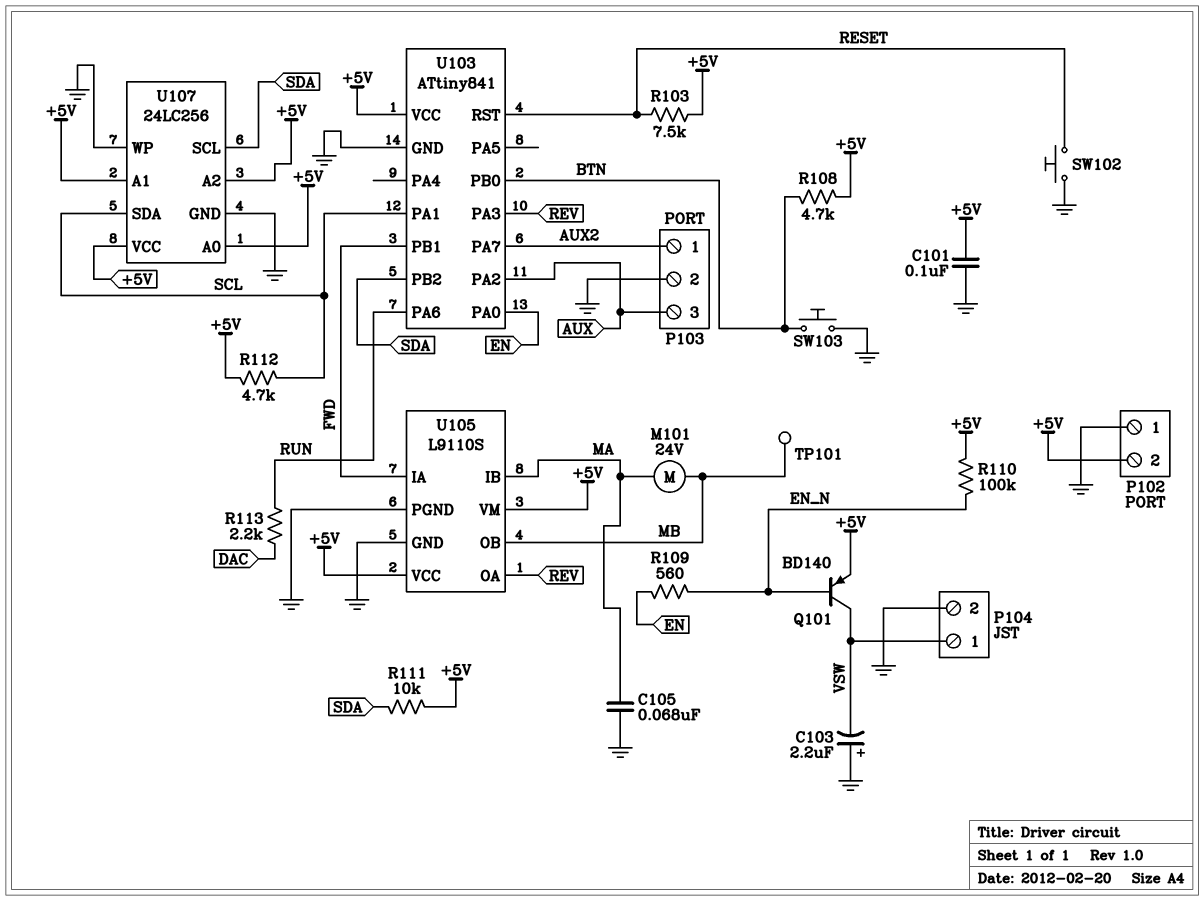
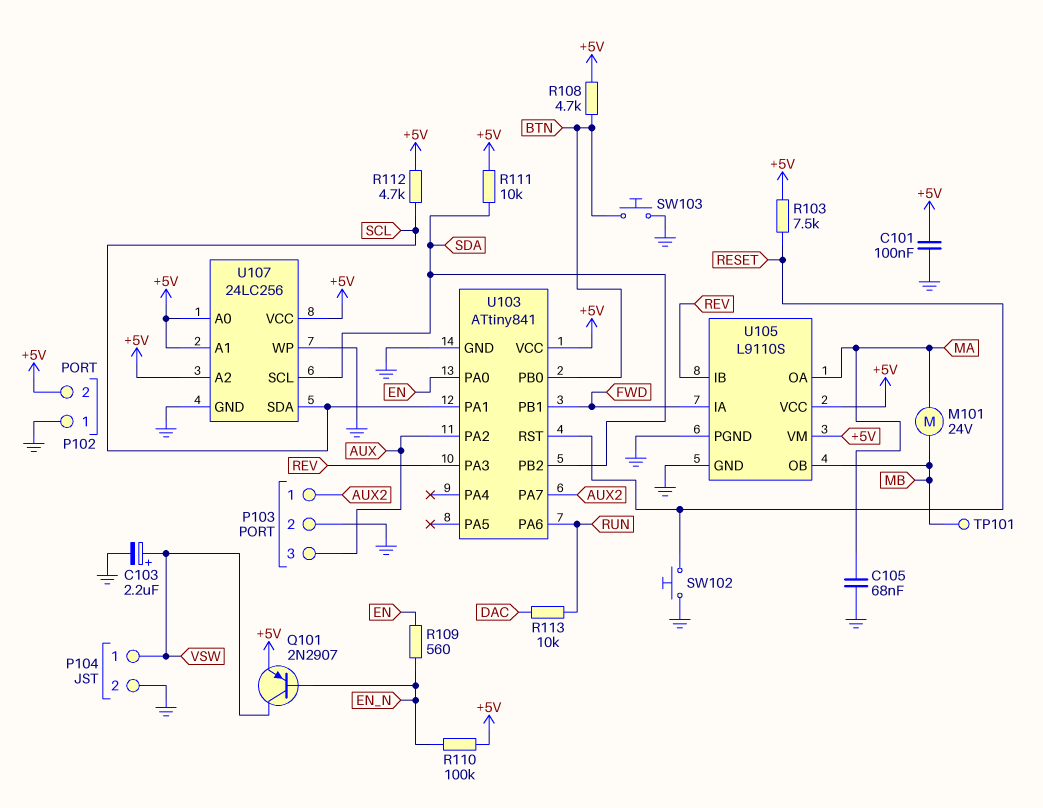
C103: 2.2uF (plus GND, minus VSW) -> 2.2uF (plus VSW, minus GND)
Q101: PNP BD140 (B EN_N, C VSW, E +5V) -> PNP 2N2907 (B EN_N, C VSW, E +5V)
R113: 2.2k (DAC, RUN) -> 10k (DAC, RUN)
U105 pin IB: MA -> REV
U105 pin OA: REV -> MA

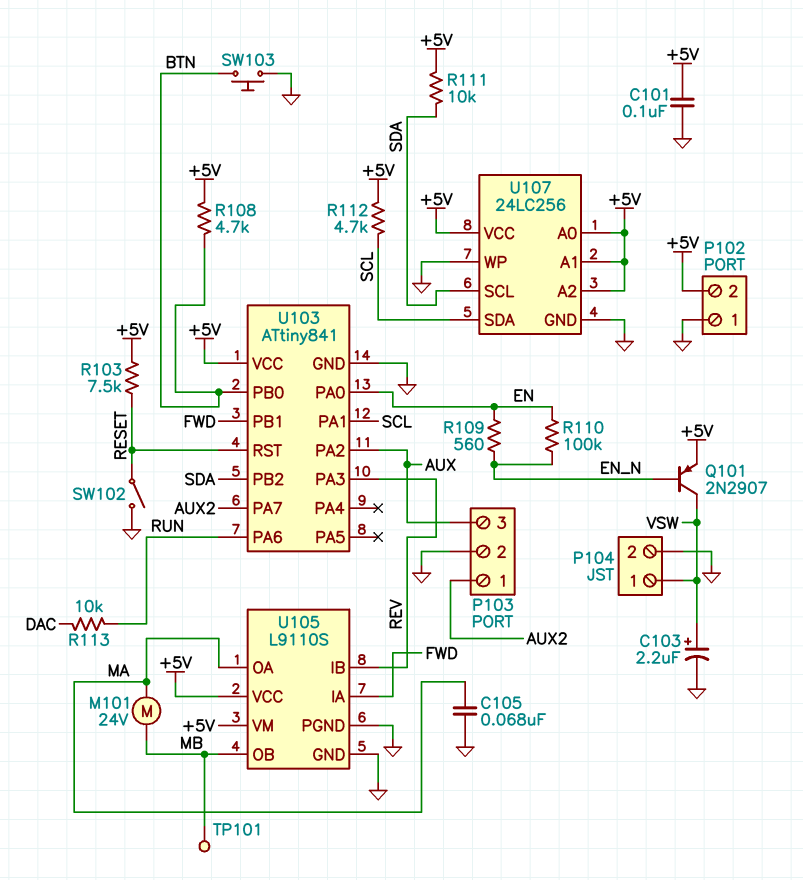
R110: 100k (+5V, EN_N) -> 100k (EN, EN_N)
SW102: button (GND, RESET) -> switch (GND, RESET)

